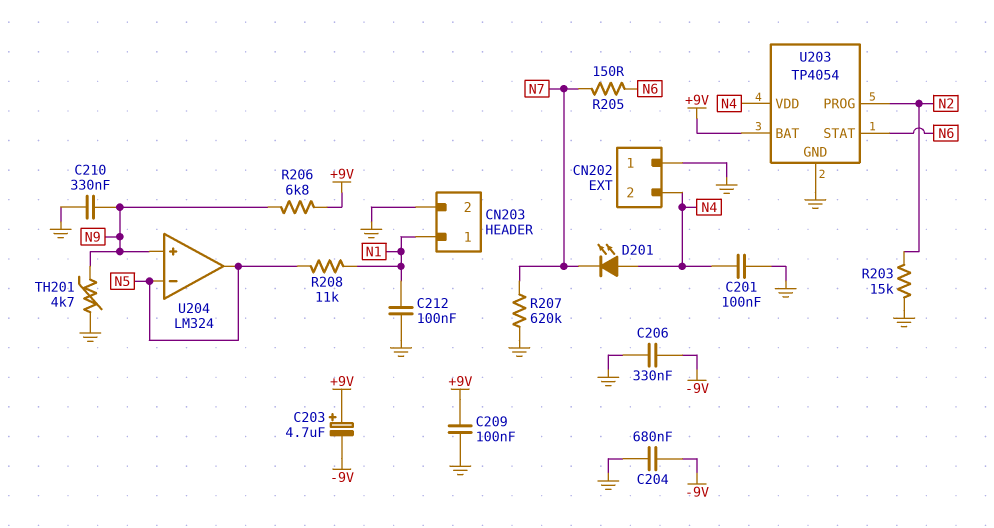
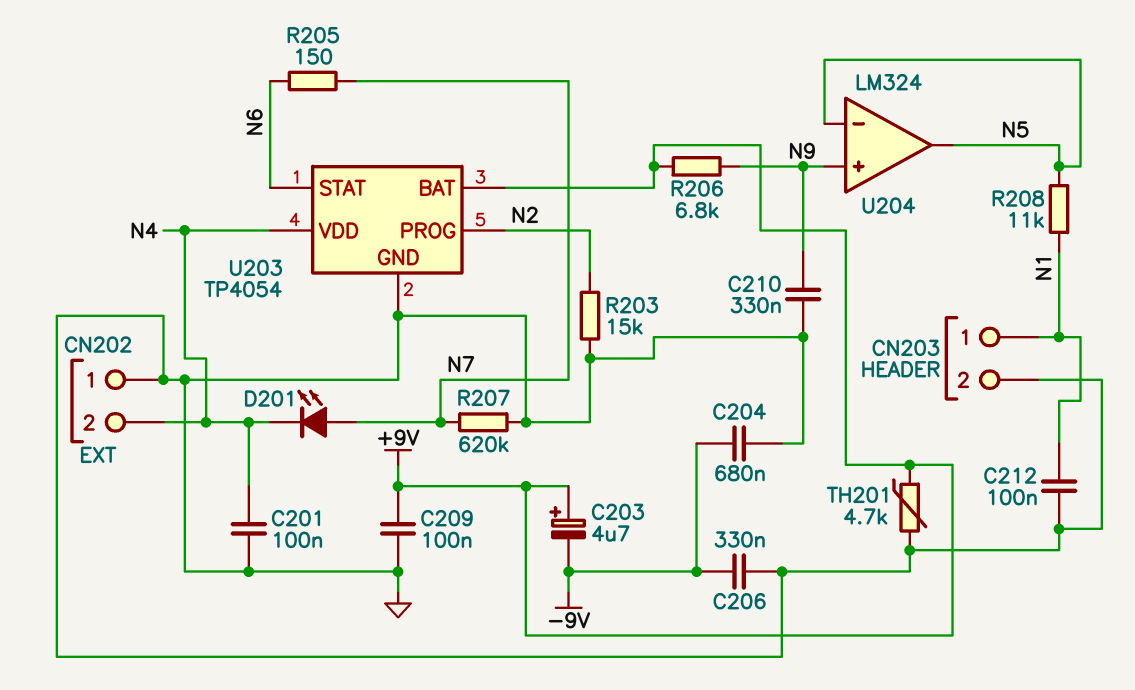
D201: LED (A N4, K N7) -> LED (A N7, K N4)
TH201: 4.7k (GND, N9) -> 4.7k (+9V, GND)

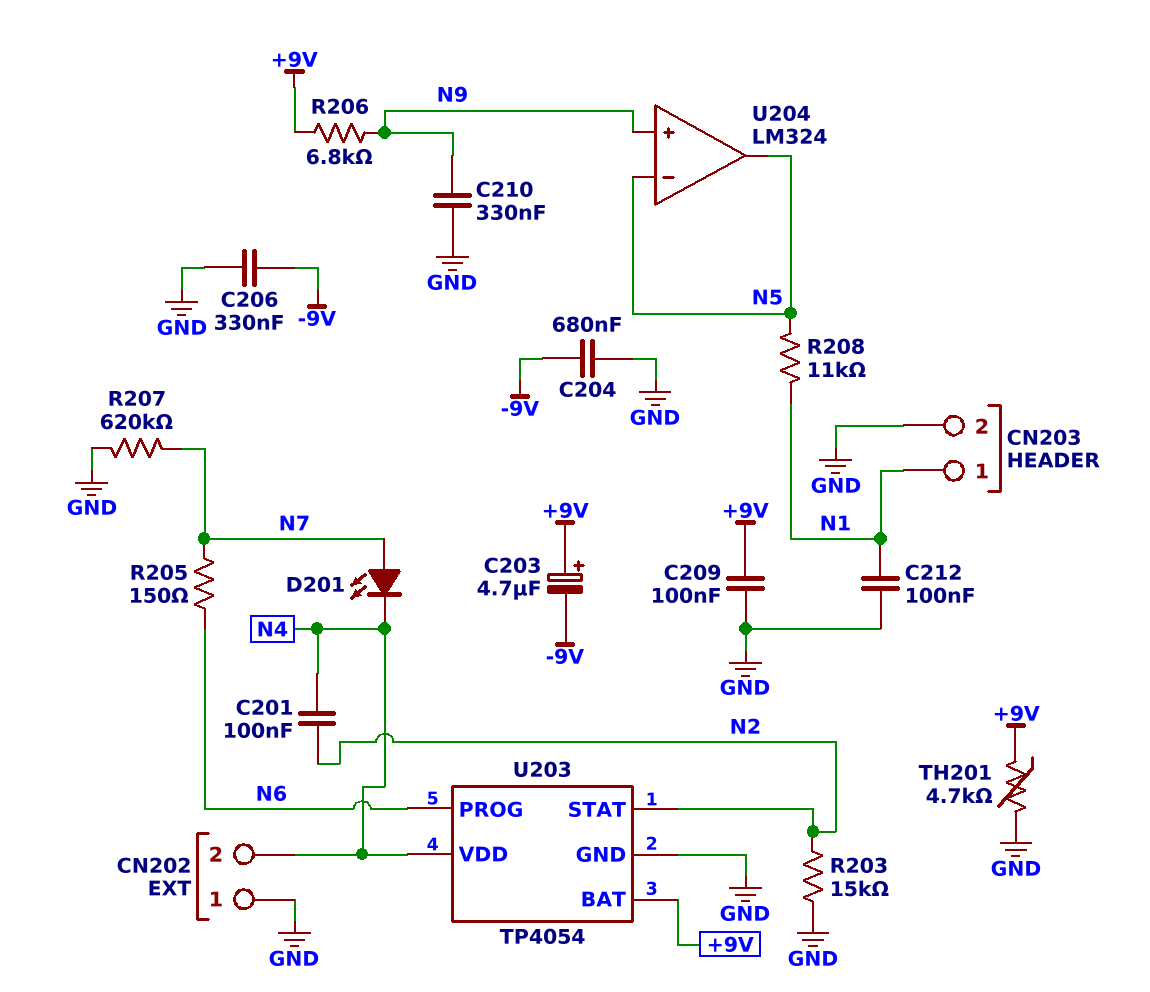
C201: 100nF (GND, N4) -> 100nF (N2, N4)
U203 pin PROG: N2 -> N6
U203 pin STAT: N6 -> N2

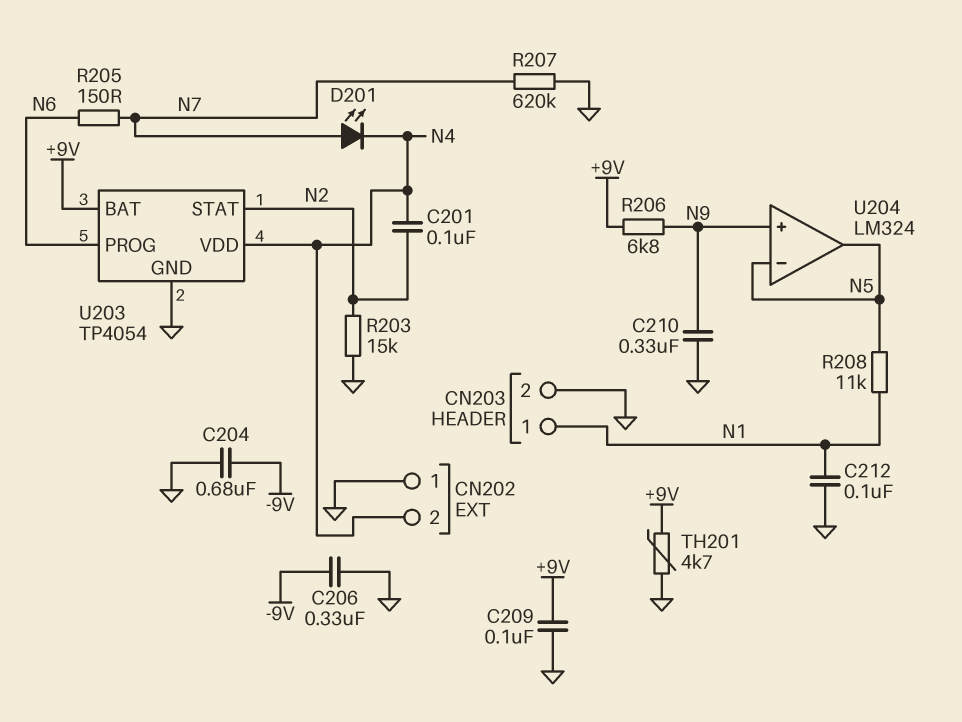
C203: 4.7uF (plus +9V, minus -9V) -> none

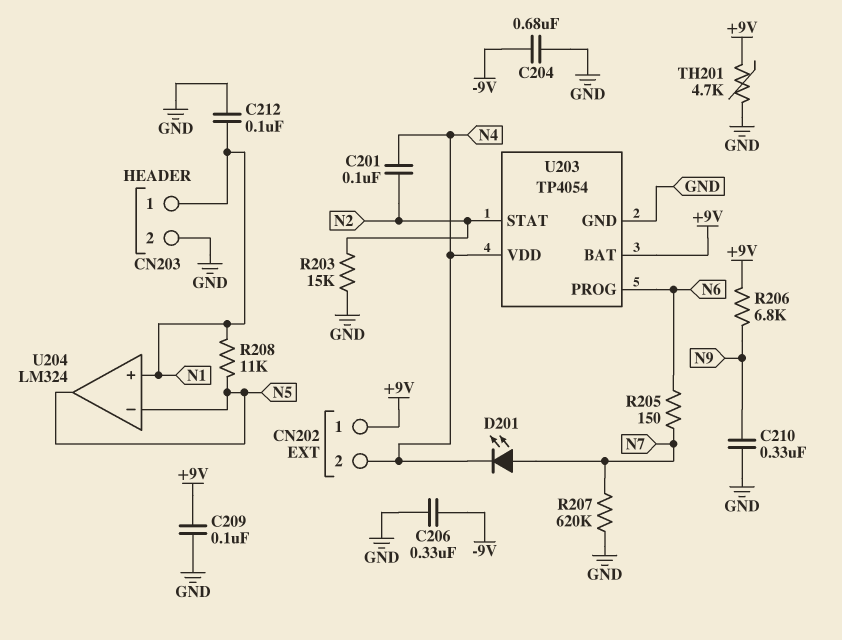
CN202 pin 1: GND -> +9V
U204 pin in+: N9 -> N1

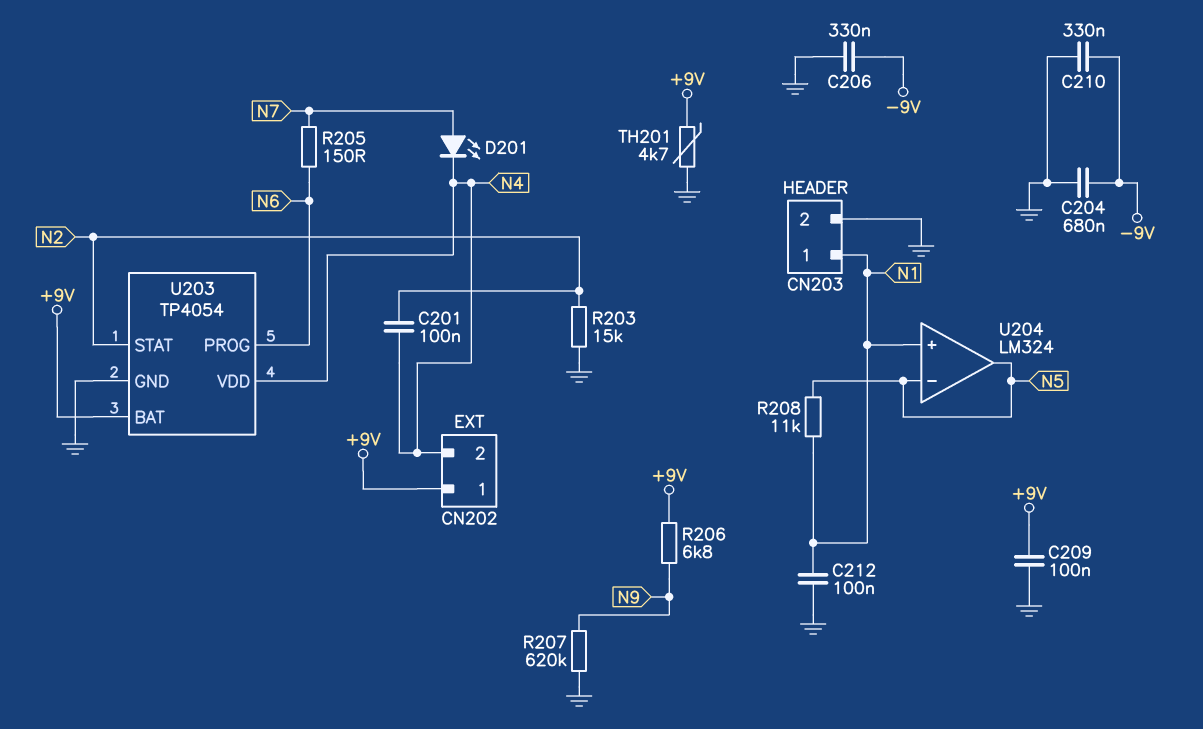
C210: 330nF (GND, N9) -> 330nF (-9V, GND)
R207: 620k (GND, N7) -> 620k (GND, N9)

